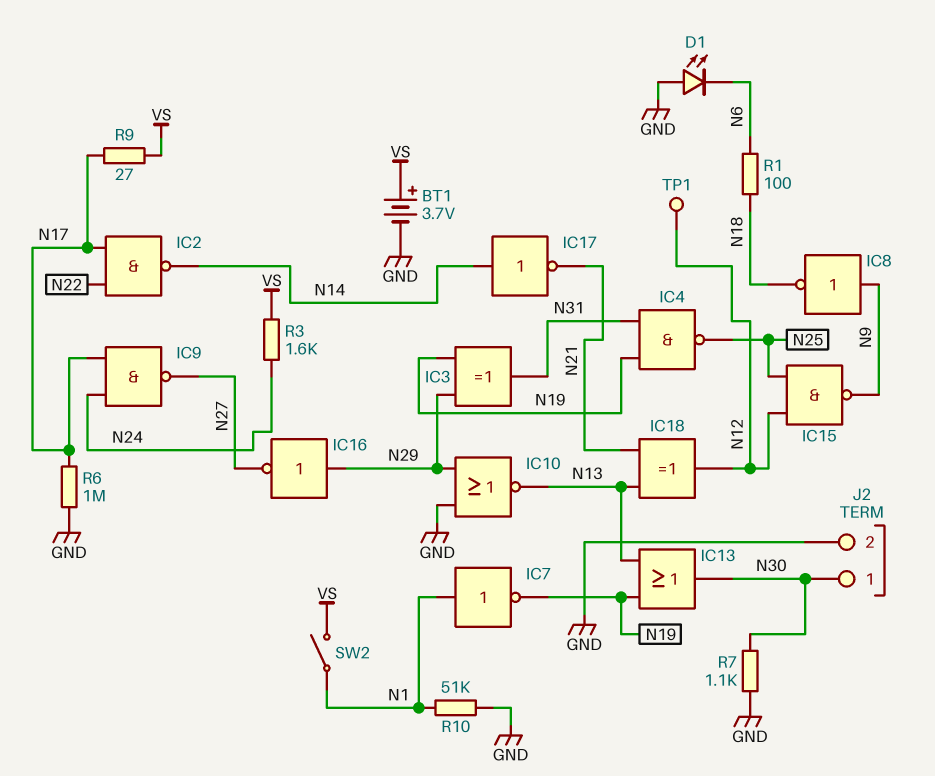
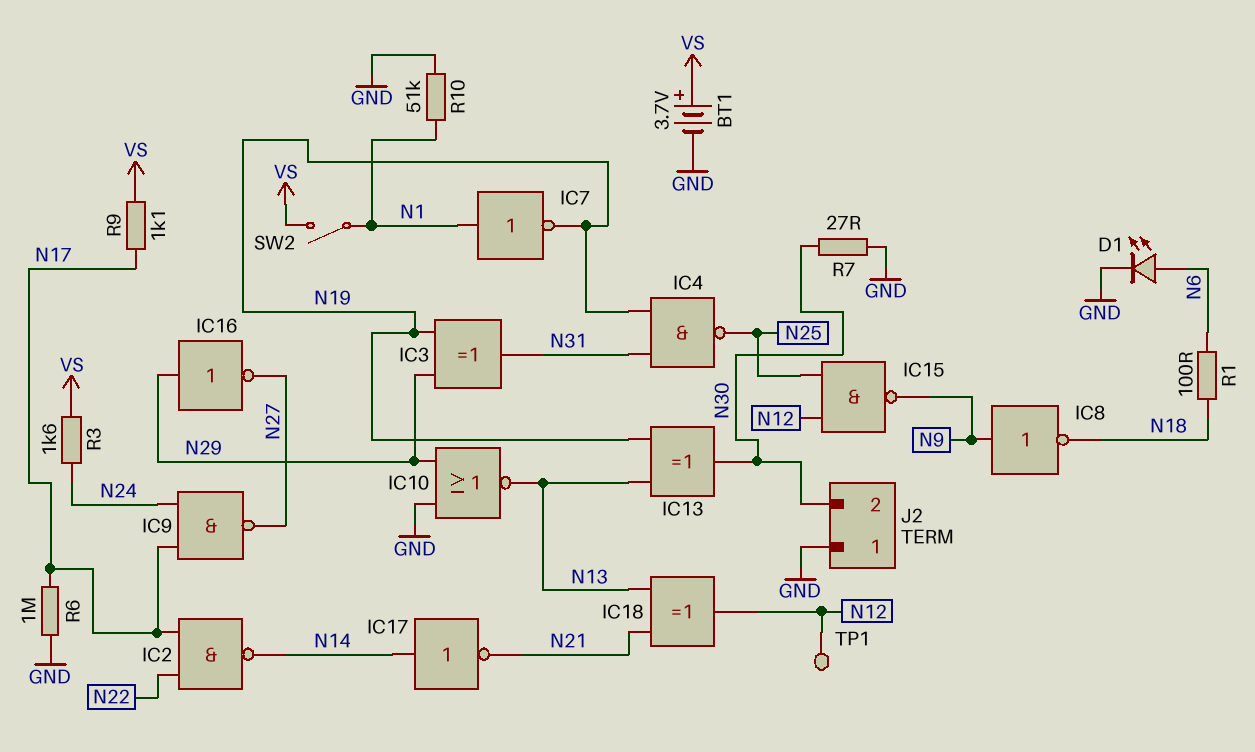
D1: LED (A GND, K N6) -> LED (A N6, K GND)
IC13: OR (in N13, in N19, out N30) -> XOR (in N13, in N19, out N30)
J2 pin 1: N30 -> GND
J2 pin 2: GND -> N30
R7: 1.1k (GND, N30) -> 27 (GND, N30)
R9: 27 (N17, VS) -> 1.1k (N17, VS)

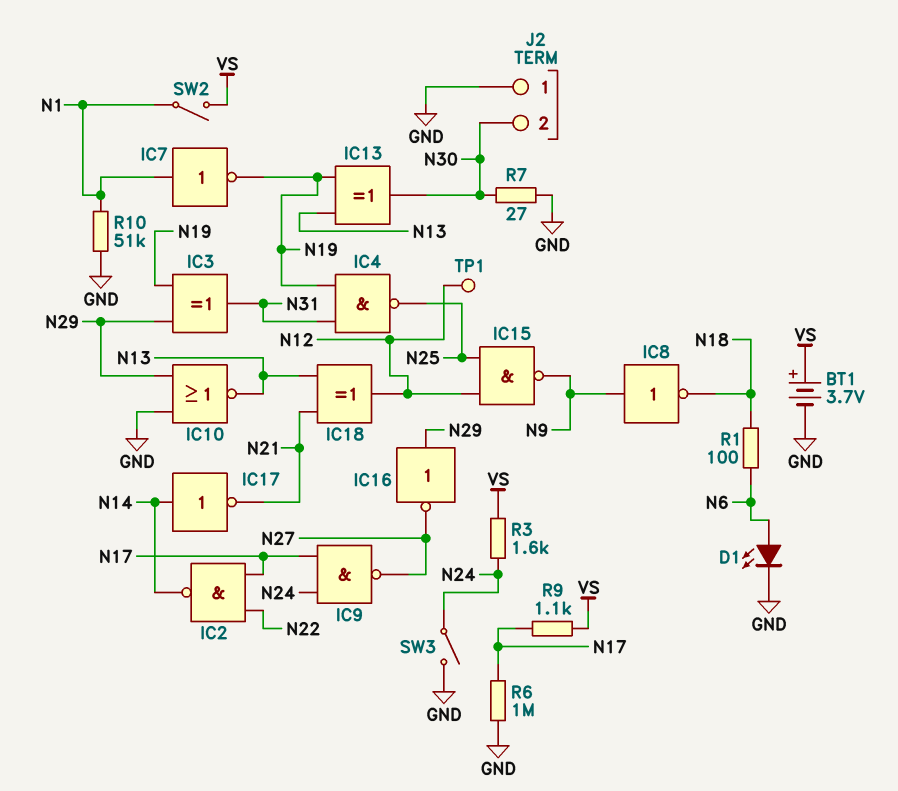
SW3: none -> switch (GND, N24)

